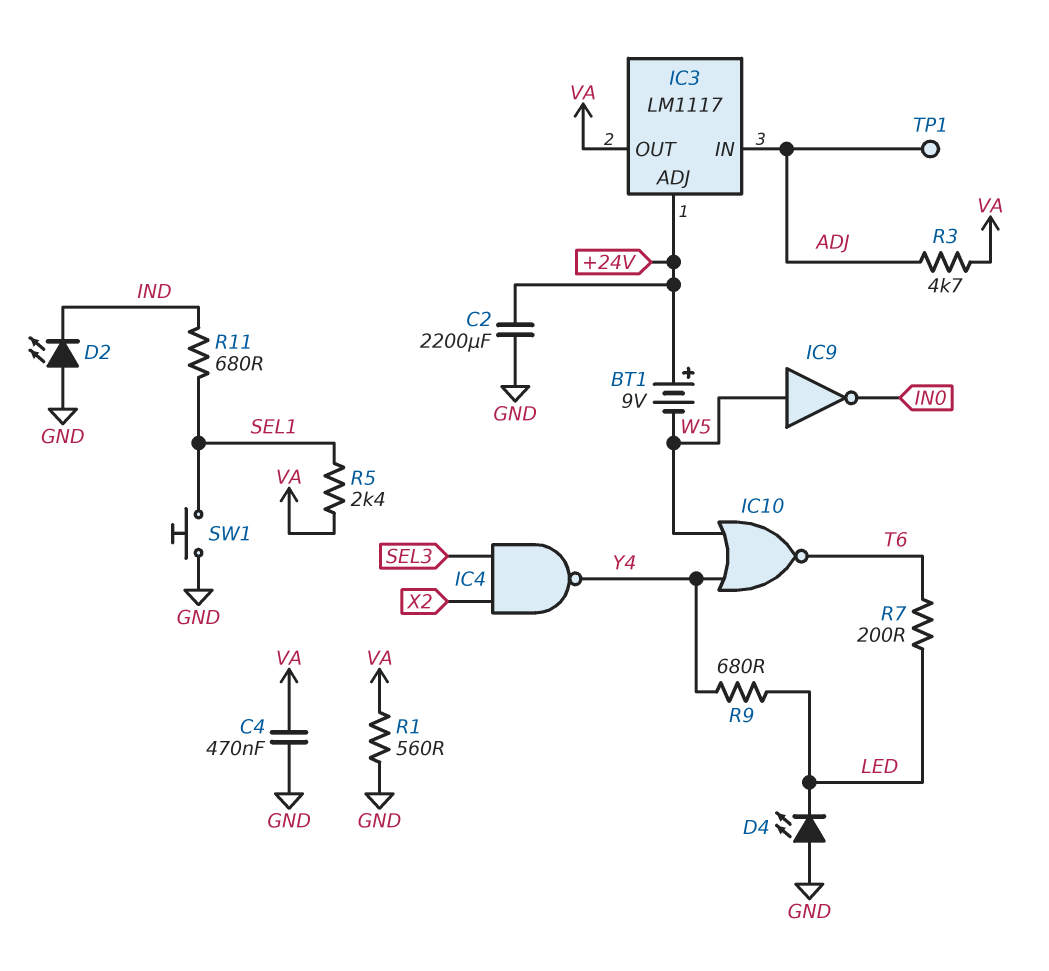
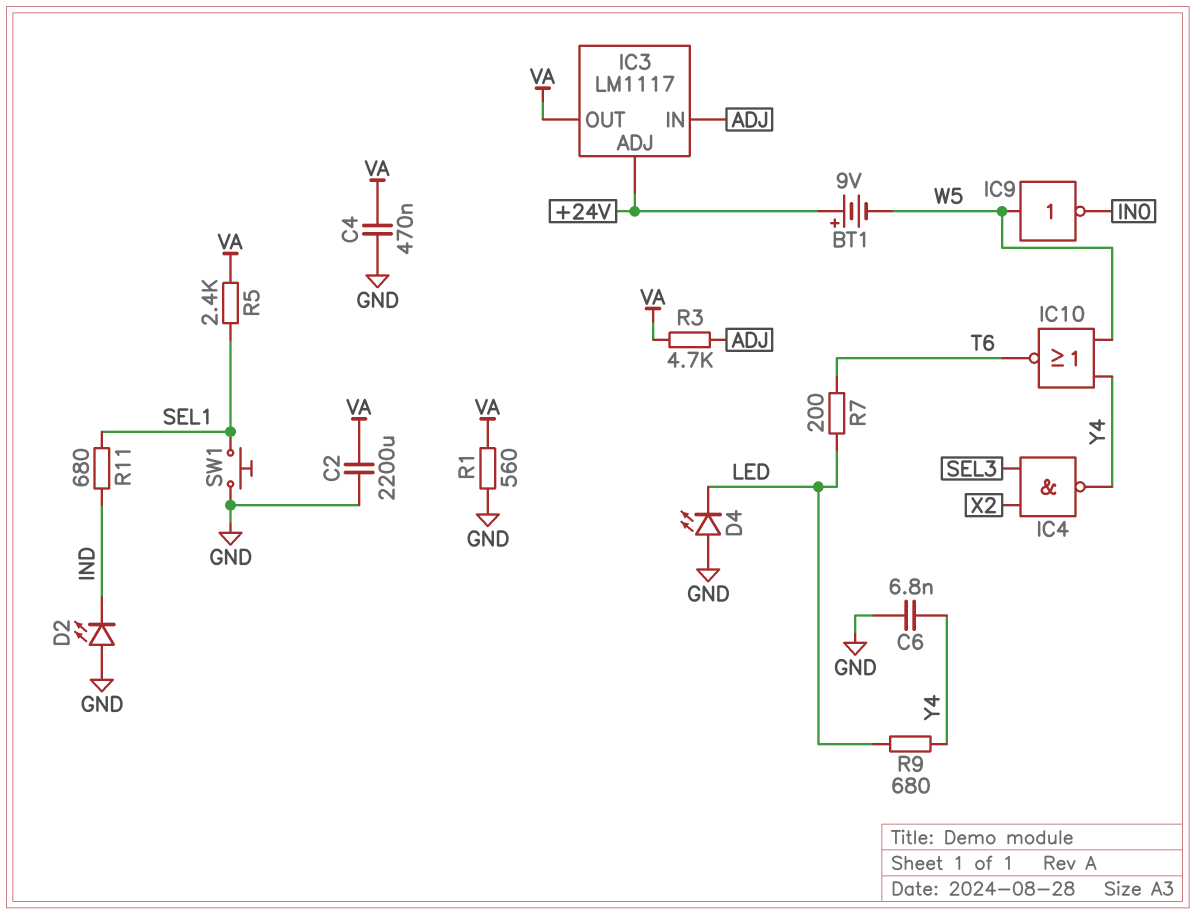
C2: 2200uF (+24V, GND) -> 2200uF (GND, VA)
C6: none -> 6.8nF (GND, Y4)
TP1: test point (ADJ) -> none

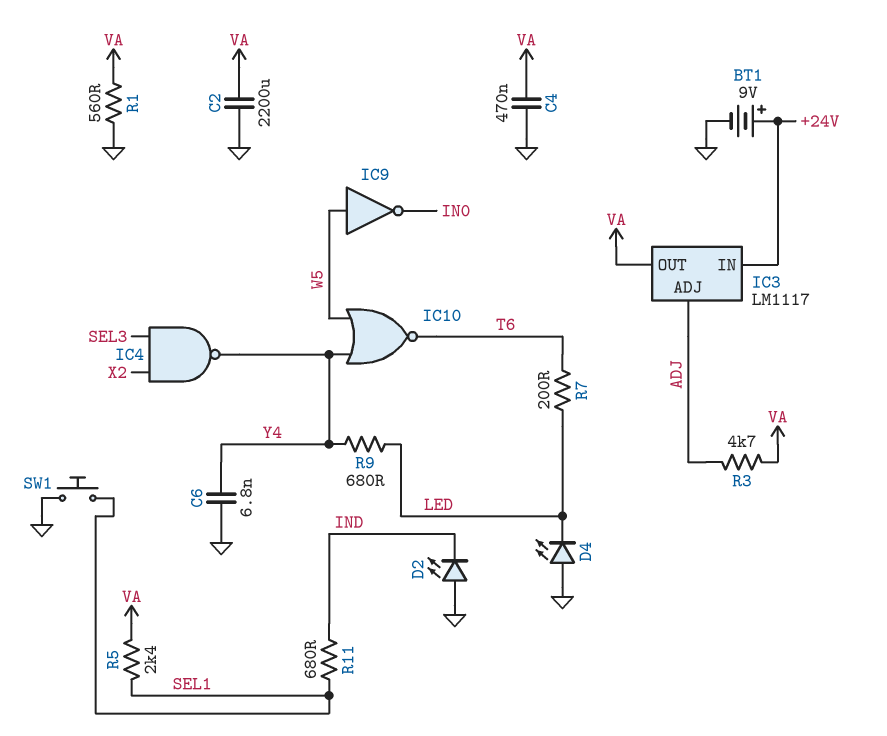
BT1: 9V (plus +24V, minus W5) -> 9V (plus +24V, minus GND)
IC3 pin ADJ: +24V -> ADJ
IC3 pin IN: ADJ -> +24V

